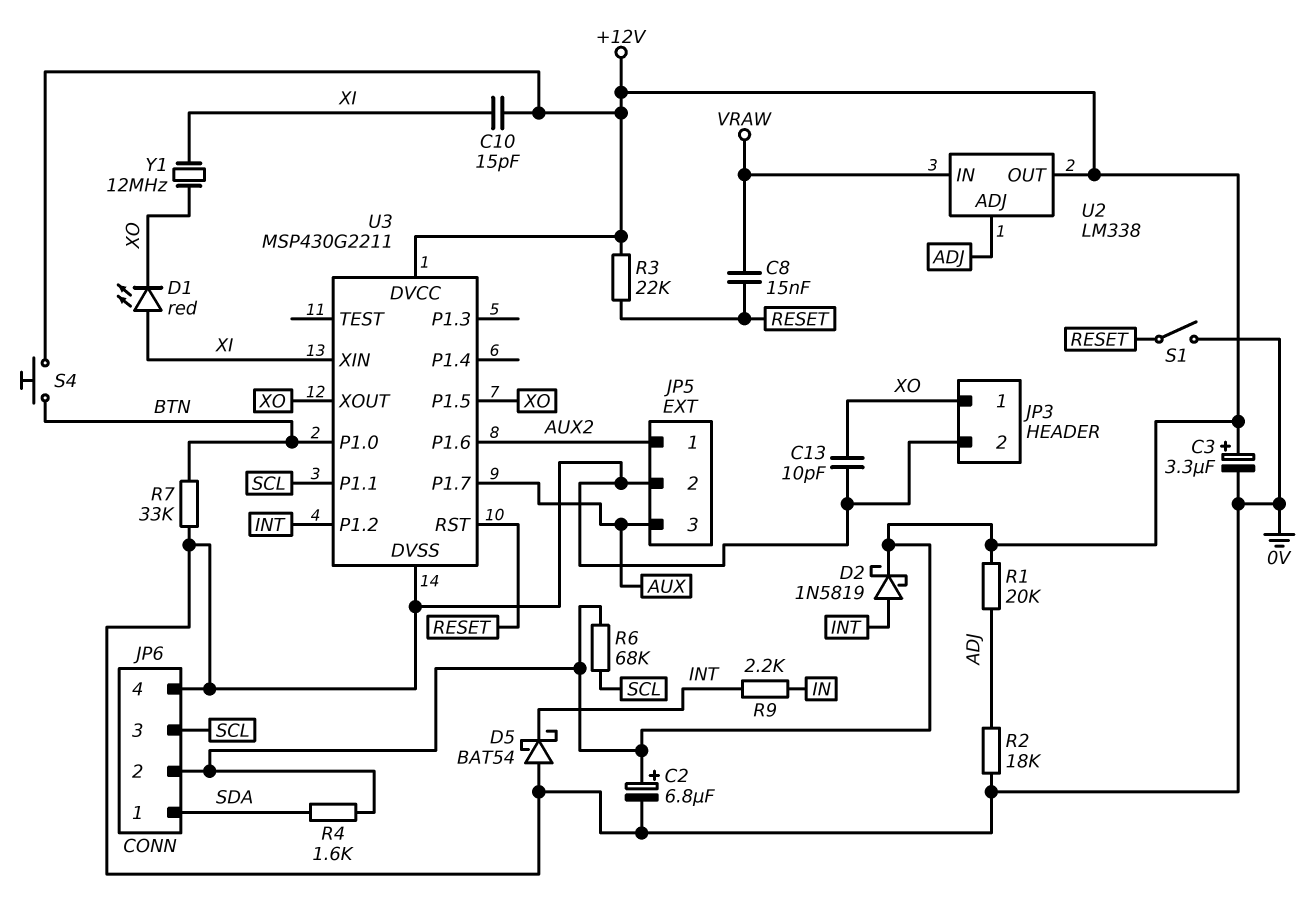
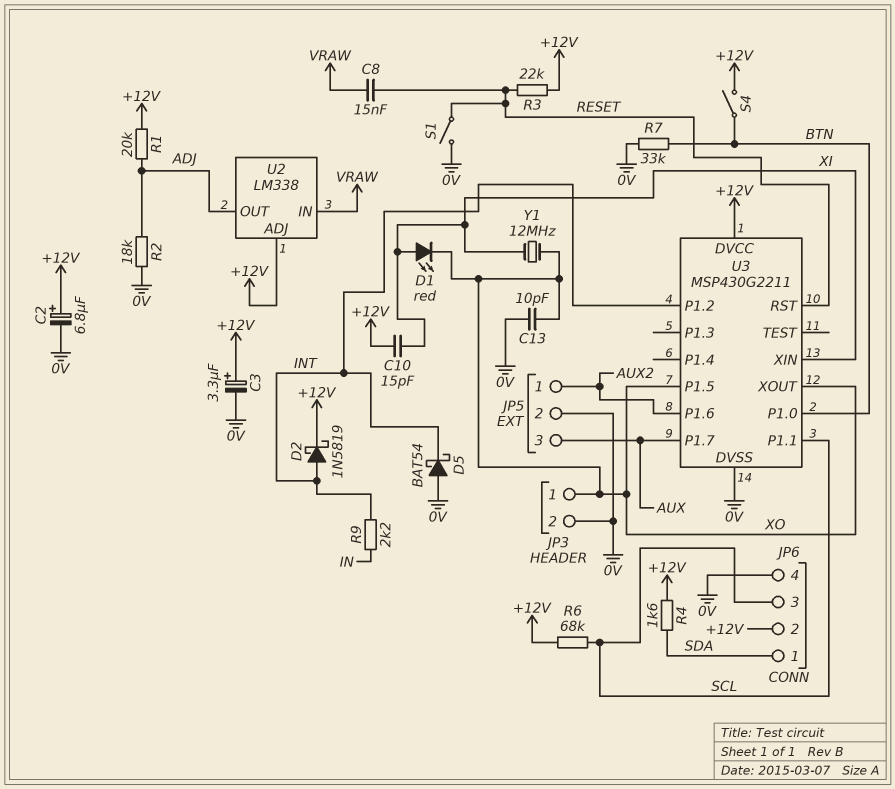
S4: button (+12V, BTN) -> switch (+12V, BTN)
U2 pin ADJ: ADJ -> +12V
U2 pin OUT: +12V -> ADJ

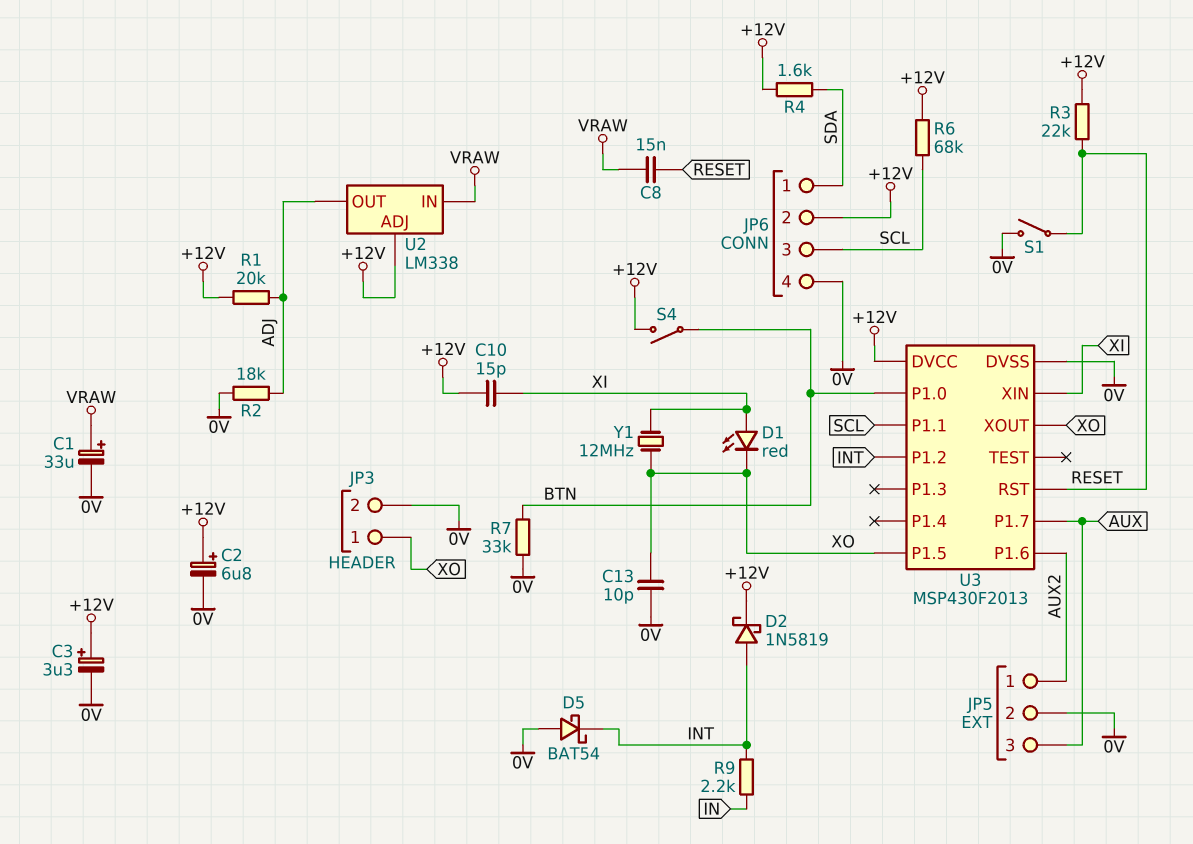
C1: none -> 33uF (plus VRAW, minus 0V)
U3: MSP430G2211 -> MSP430F2013

